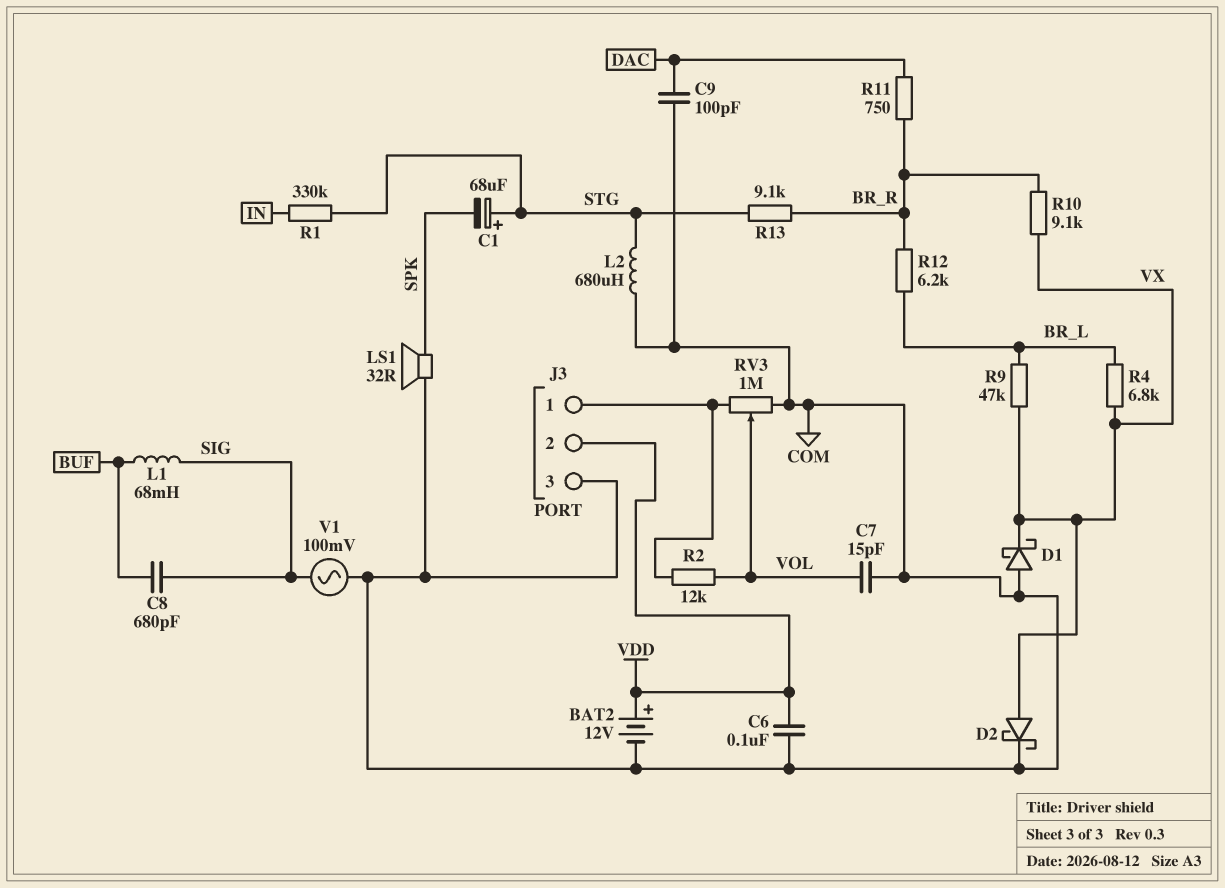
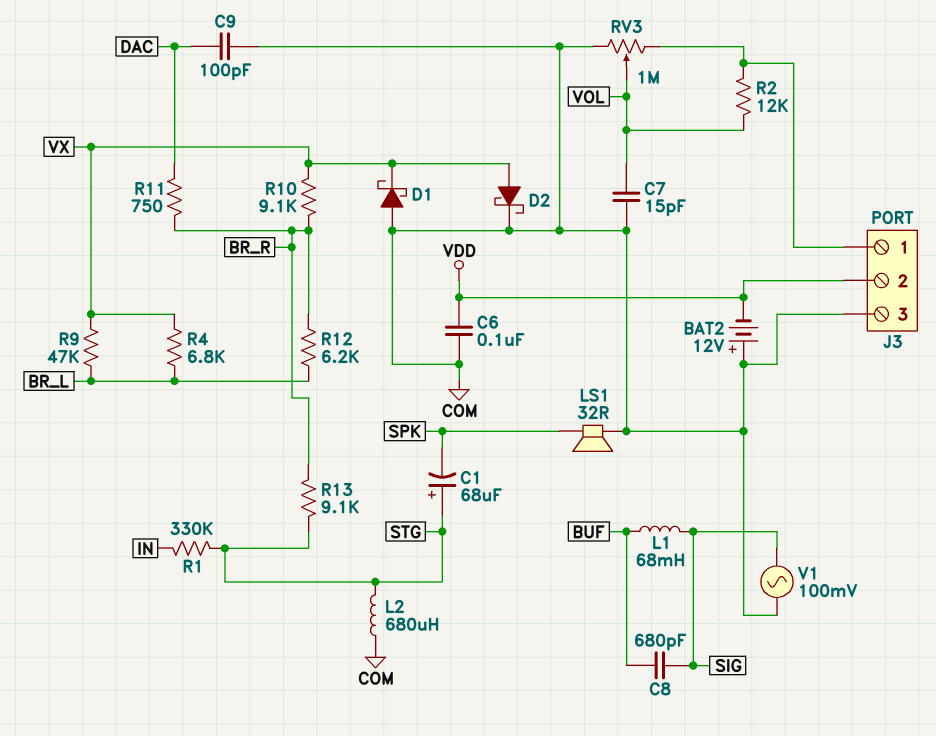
BAT2: 12V (plus VDD, minus COM) -> 12V (plus COM, minus VDD)

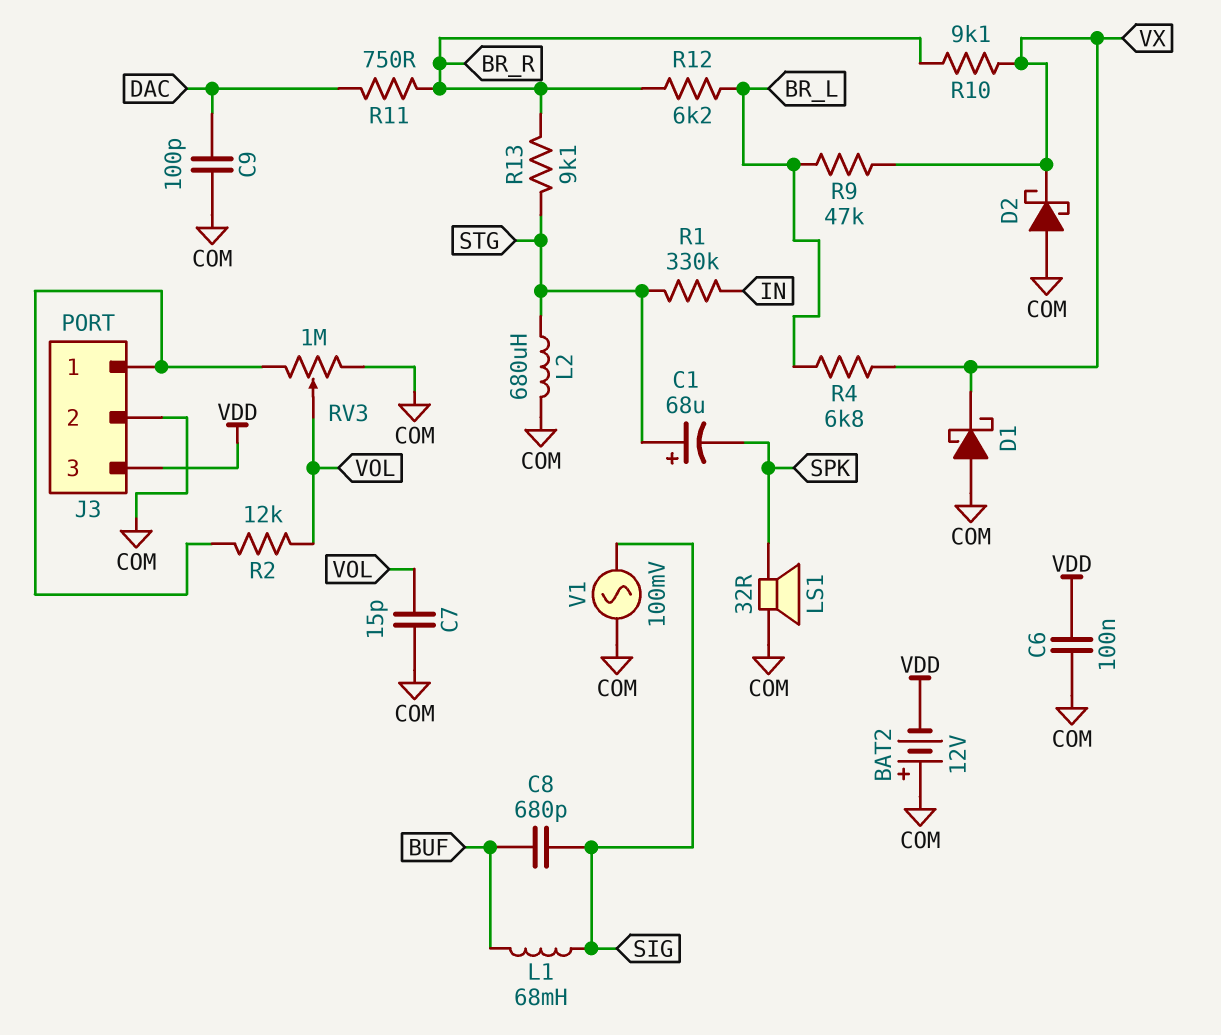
D2: schottky (A VX, K COM) -> schottky (A COM, K VX)
J3 pin 2: VDD -> COM
J3 pin 3: COM -> VDD

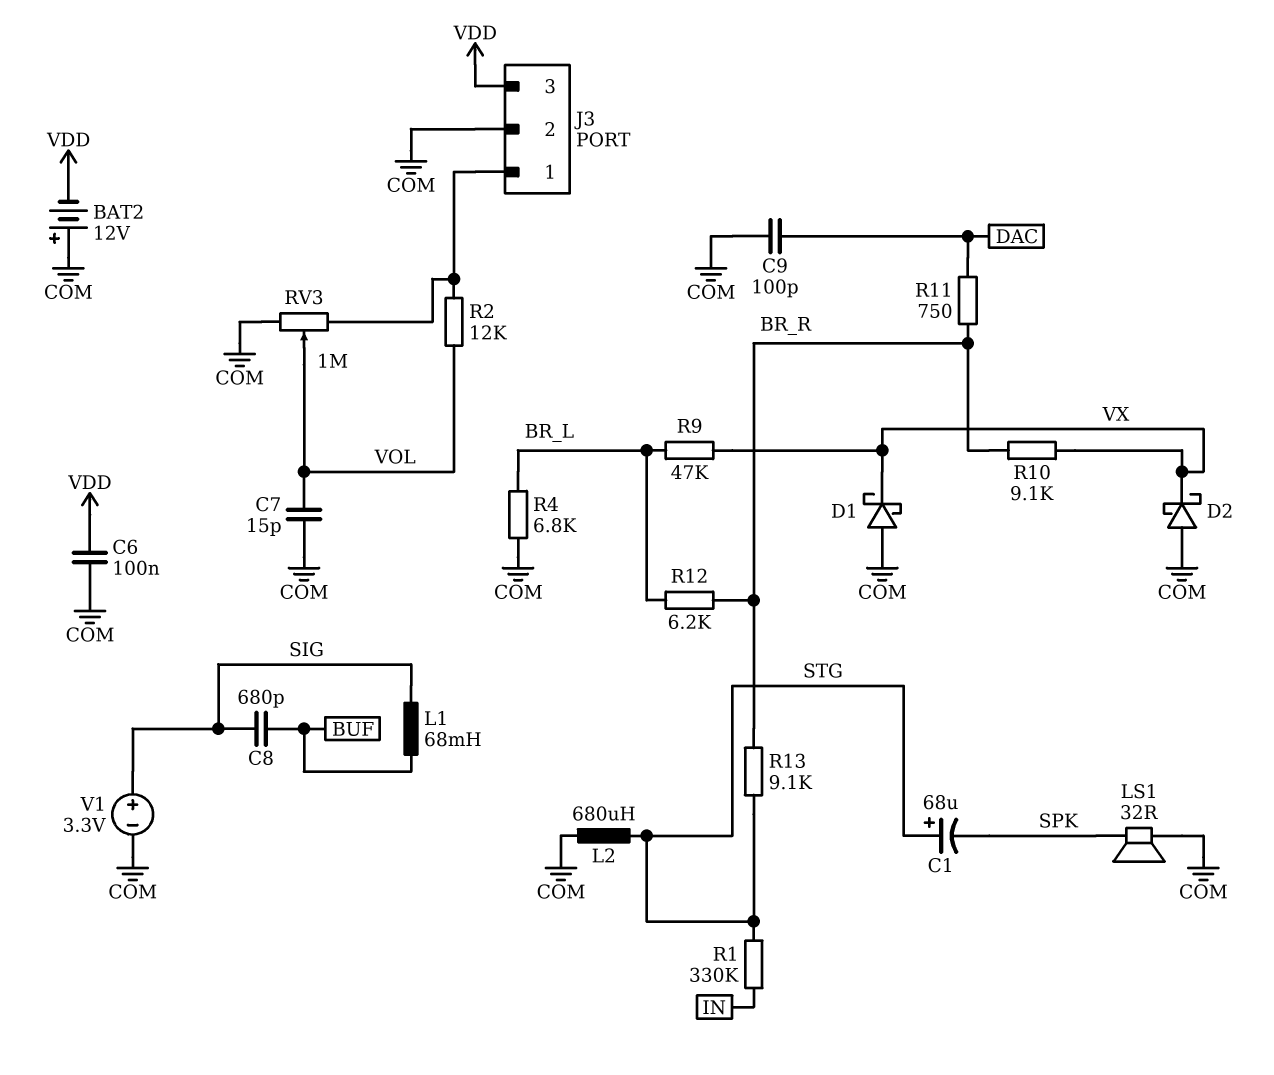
R4: 6.8k (BR_L, VX) -> 6.8k (BR_L, COM)
V1: AC 100mV (COM, SIG) -> 3.3V (plus SIG, minus COM)

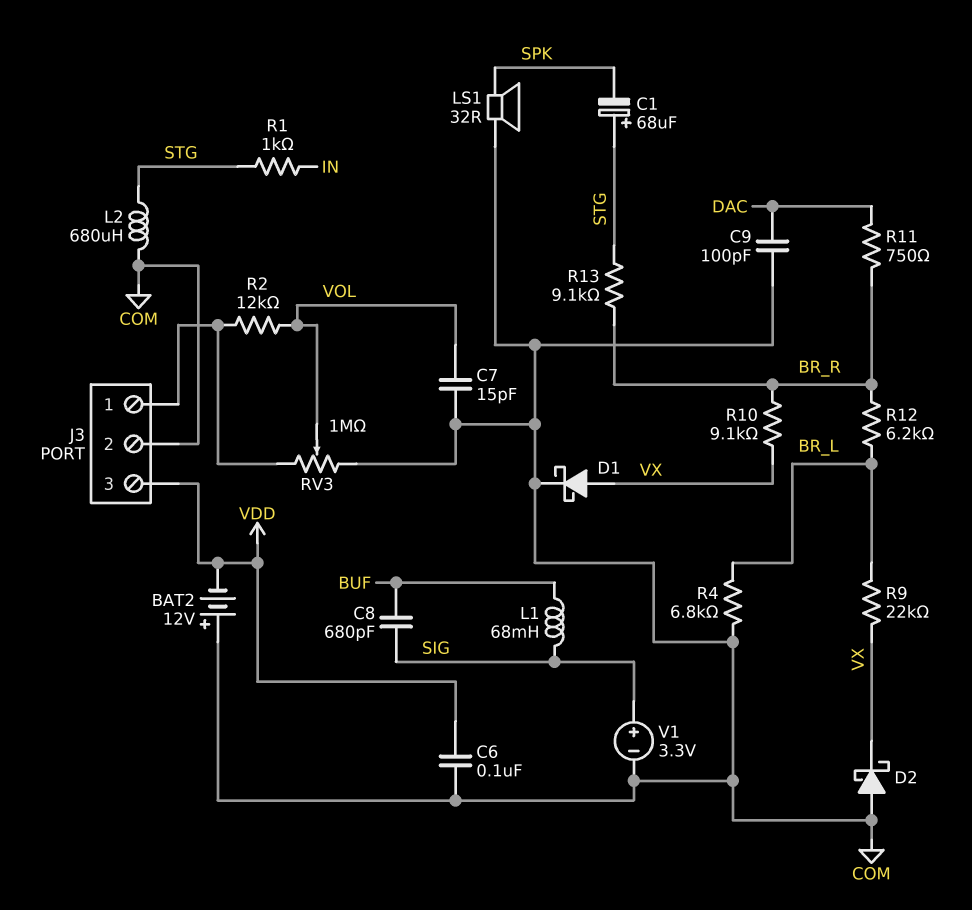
D1: schottky (A COM, K VX) -> schottky (A VX, K COM)
R1: 330k (IN, STG) -> 1k (IN, STG)
R9: 47k (BR_L, VX) -> 22k (BR_L, VX)

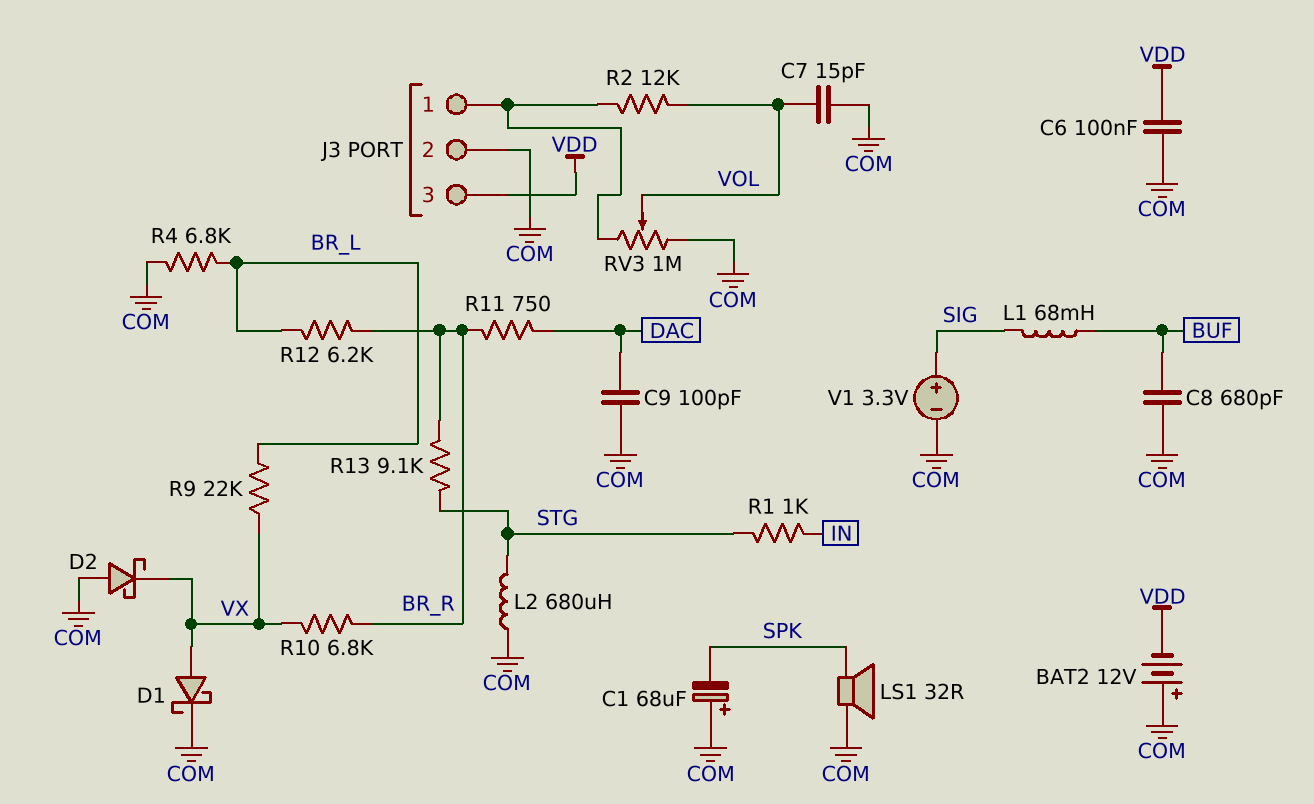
C1: 68uF (plus STG, minus SPK) -> 68uF (plus COM, minus SPK)
C8: 680pF (BUF, SIG) -> 680pF (BUF, COM)
R10: 9.1k (BR_R, VX) -> 6.8k (BR_R, VX)

